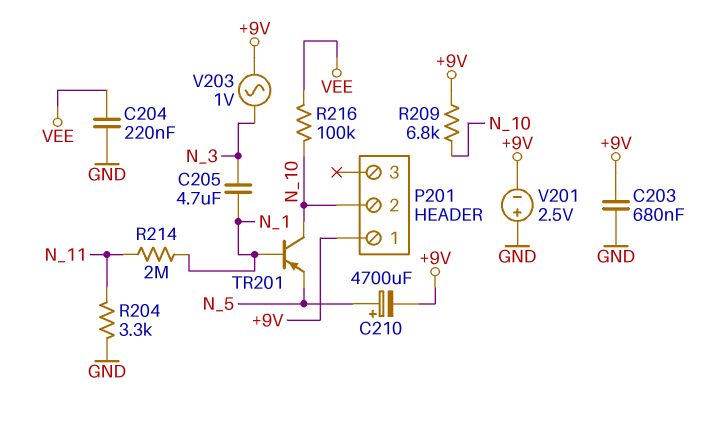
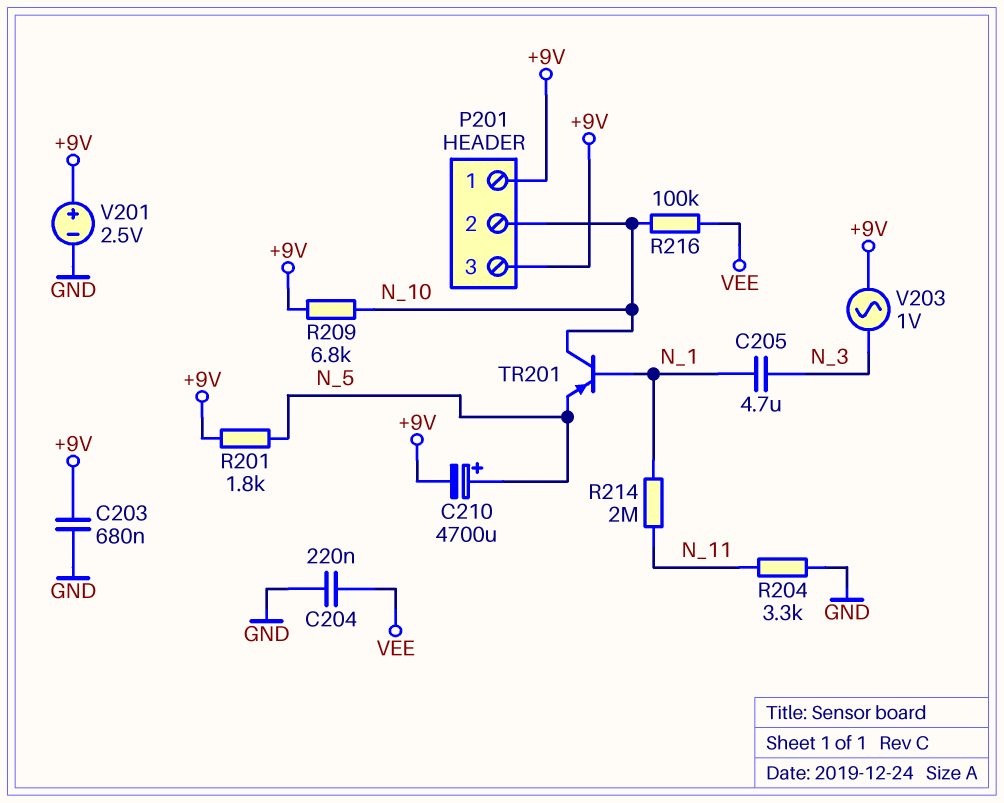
P201 pin 3: none -> +9V
R201: none -> 1.8k (+9V, N_5)
V201: 2.5V (plus GND, minus +9V) -> 2.5V (plus +9V, minus GND)

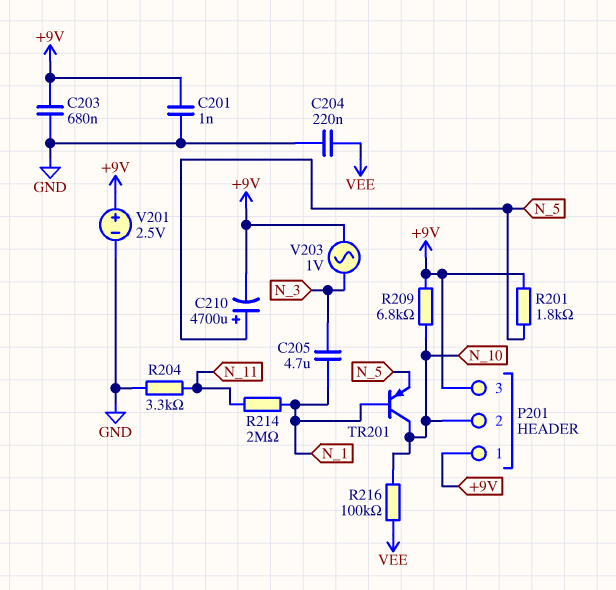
C201: none -> 1nF (+9V, GND)

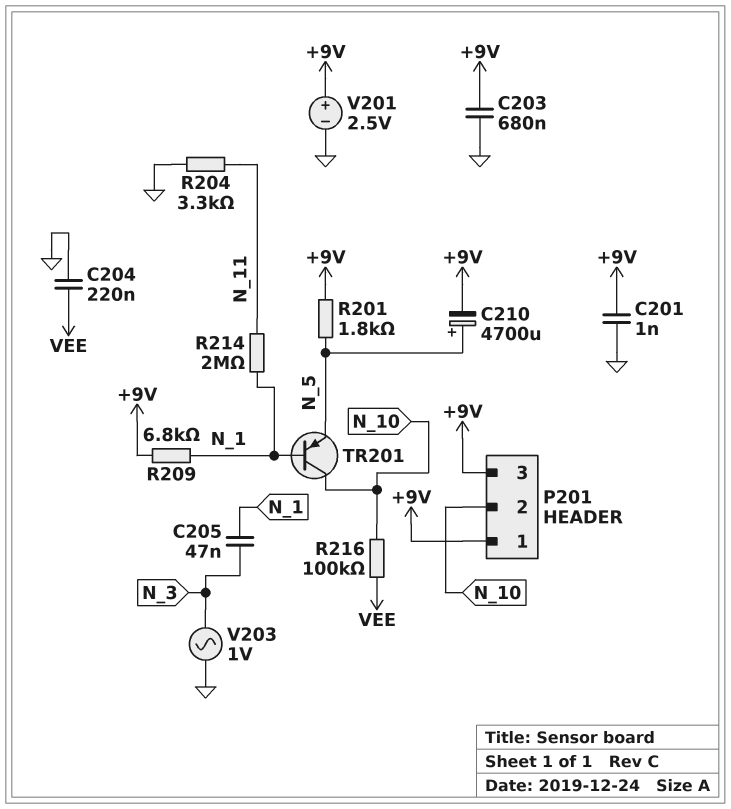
C205: 4.7uF (N_1, N_3) -> 47nF (N_1, N_3)
R209: 6.8k (+9V, N_10) -> 6.8k (+9V, N_1)
V203: AC 1V (+9V, N_3) -> AC 1V (GND, N_3)

